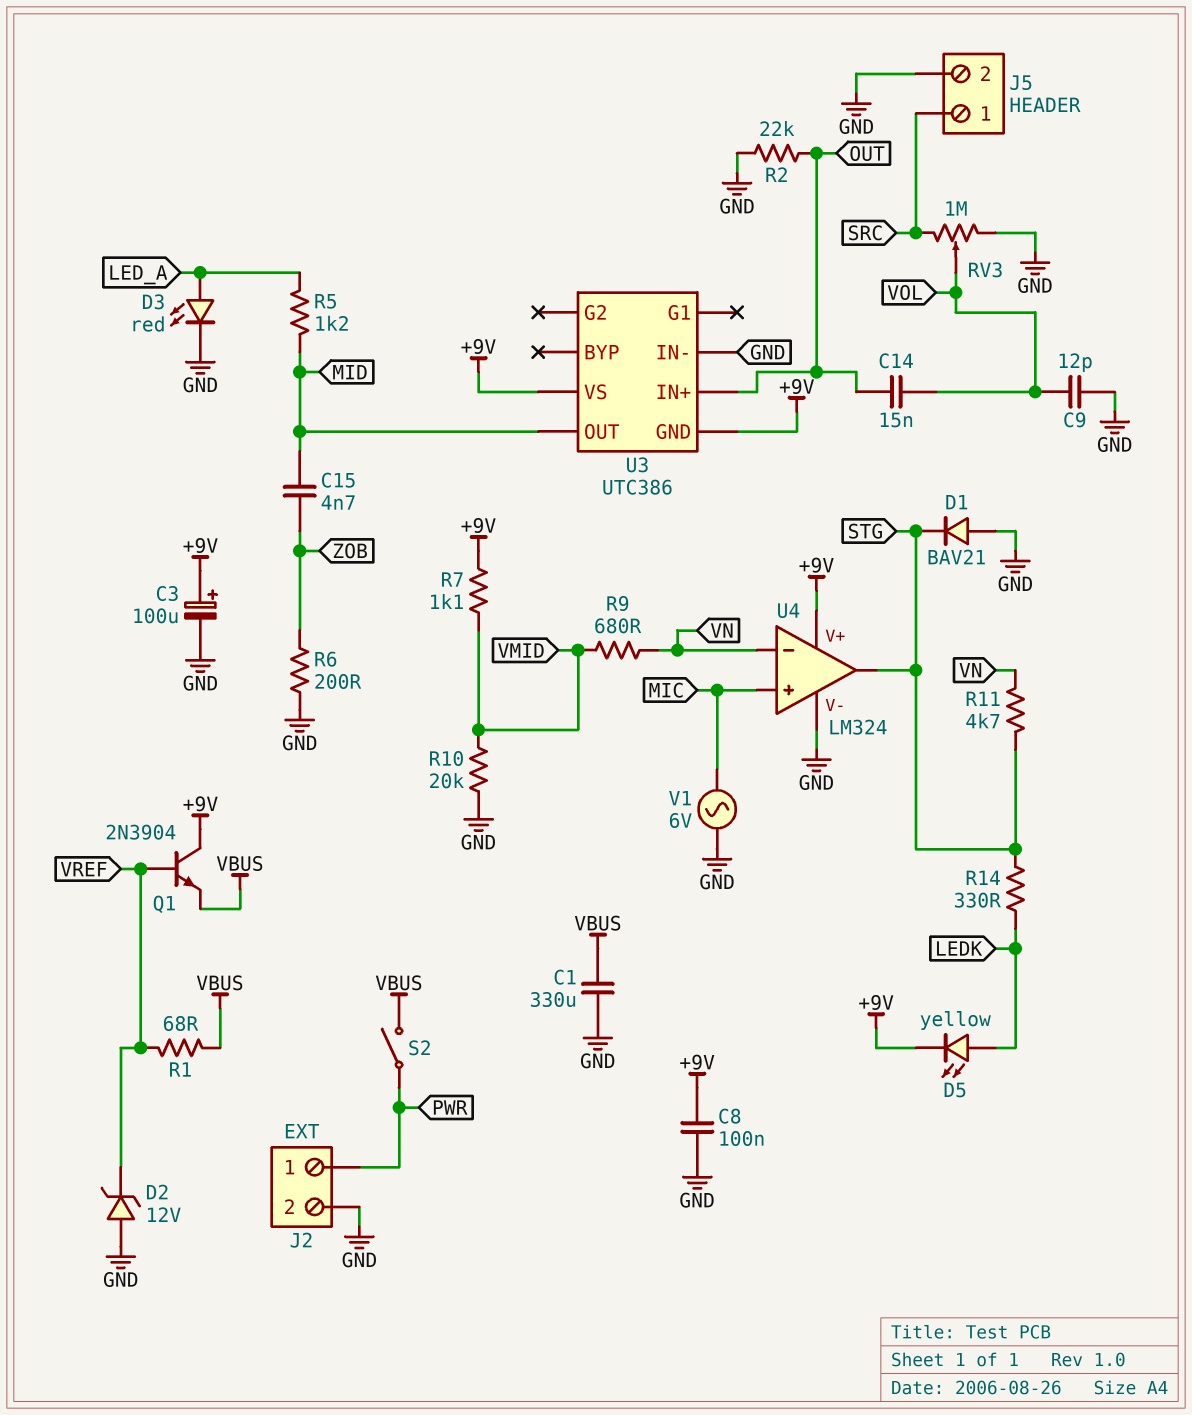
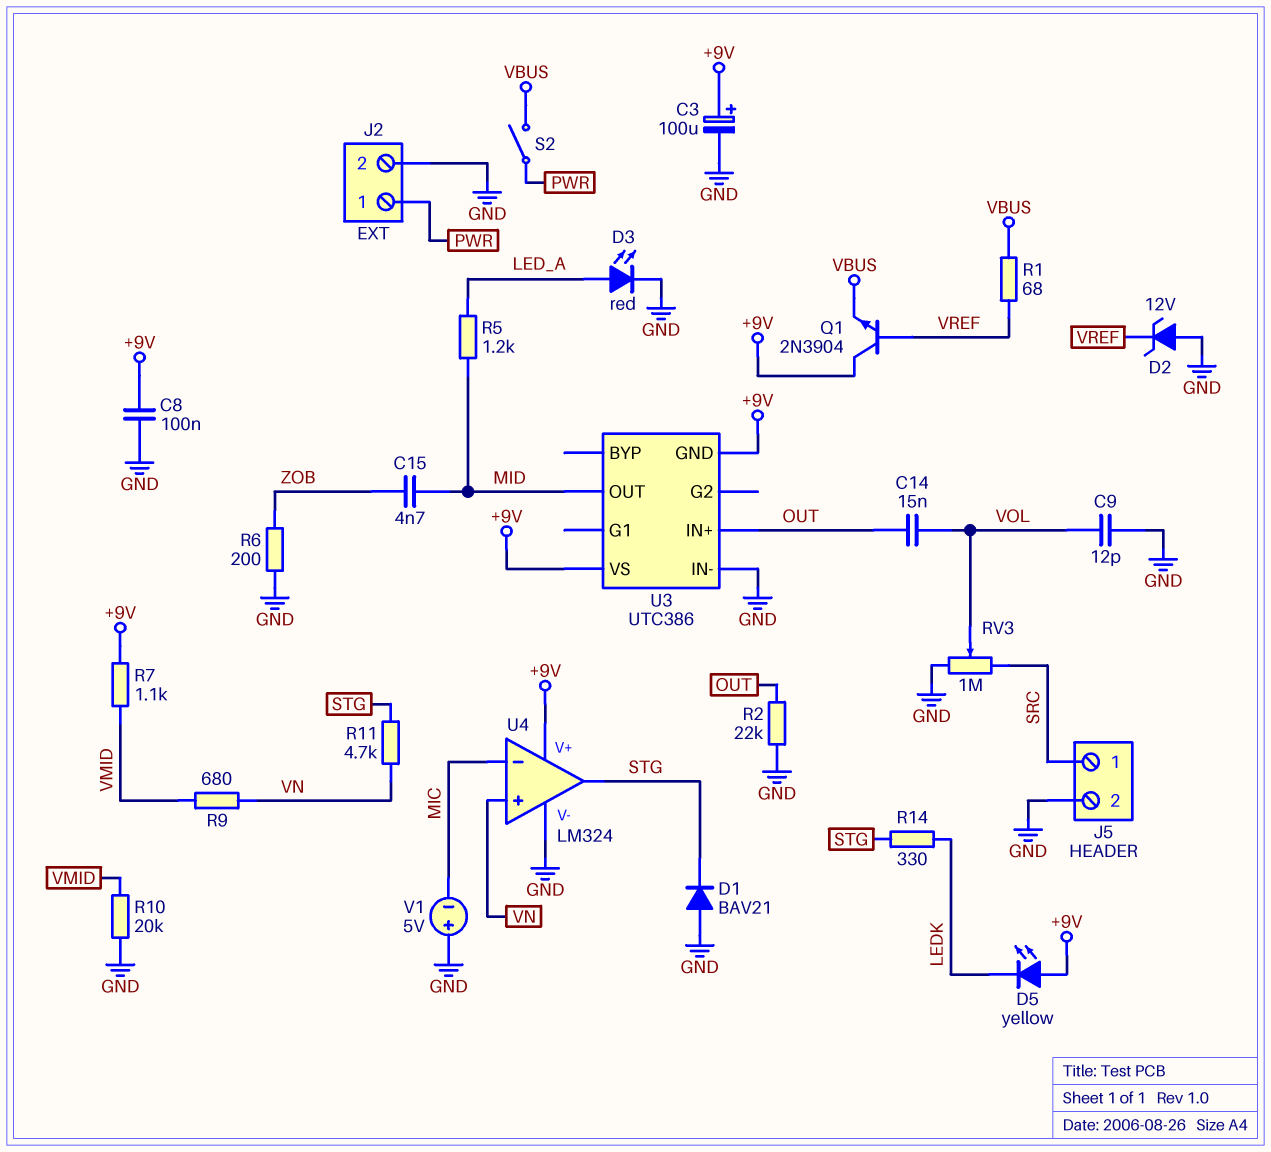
C1: 330uF (GND, VBUS) -> none
D5: LED yellow (A LEDK, K +9V) -> LED yellow (A +9V, K LEDK)
U4 pin in+: MIC -> VN
U4 pin in-: VN -> MIC
V1: AC 6V (GND, MIC) -> 5V (plus GND, minus MIC)

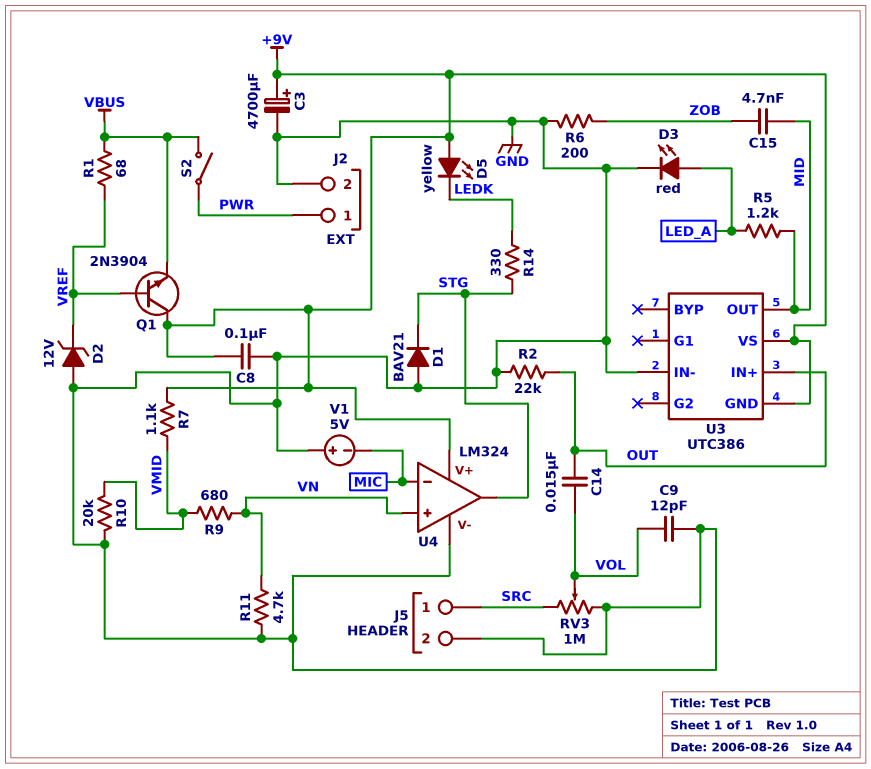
C3: 100uF (plus +9V, minus GND) -> 4700uF (plus +9V, minus GND)
R11: 4.7k (STG, VN) -> 4.7k (GND, VN)

